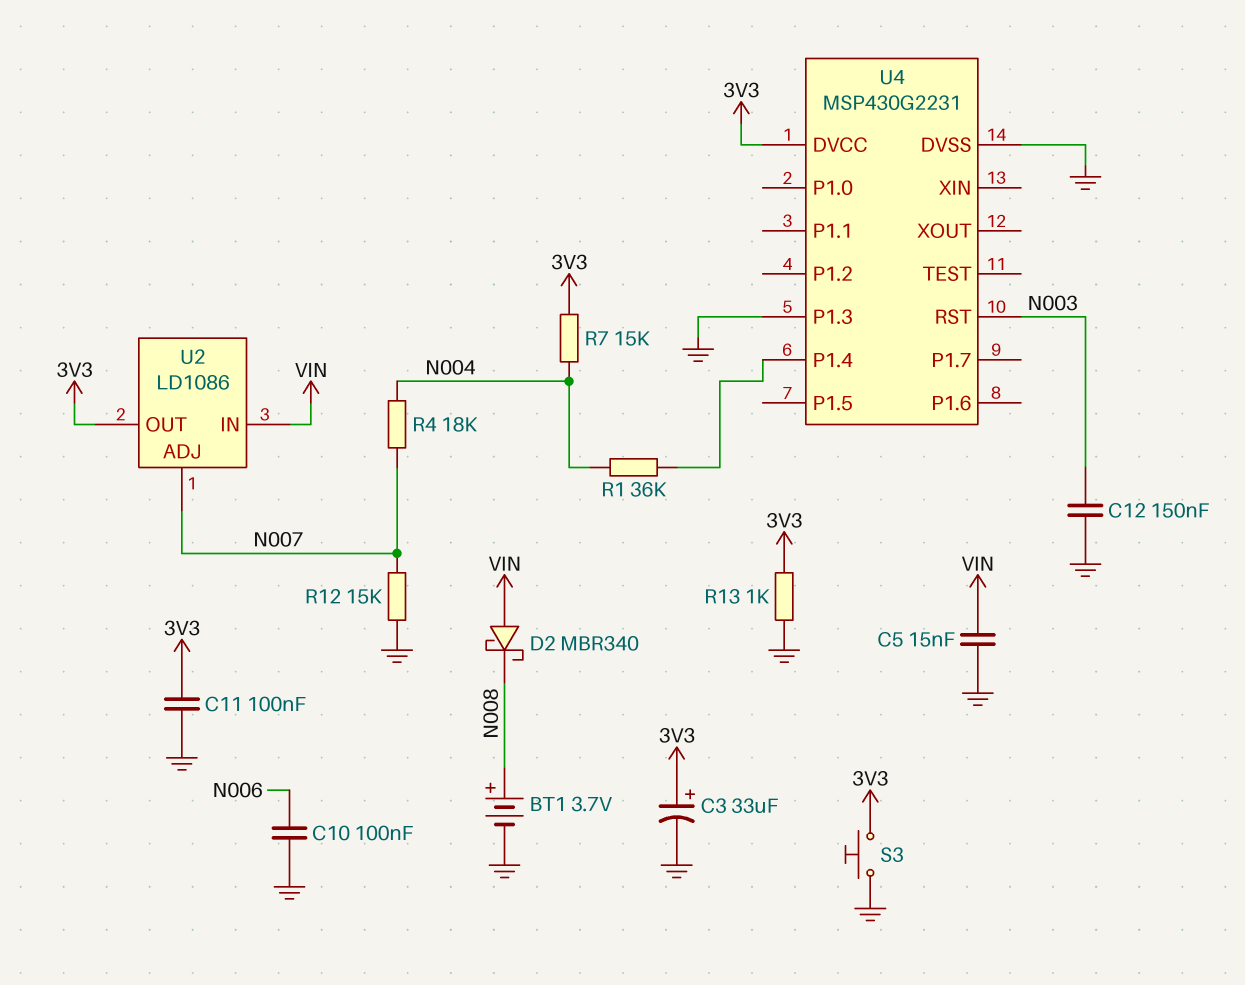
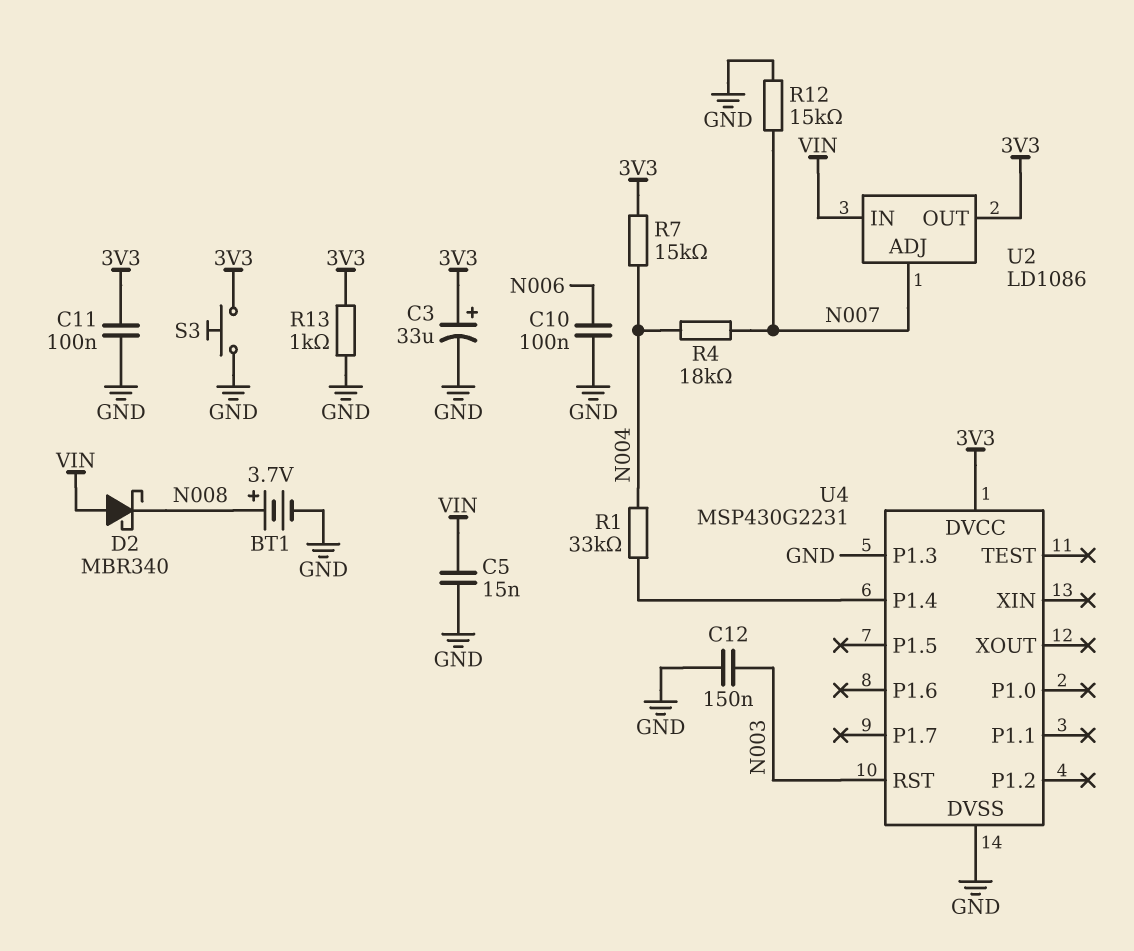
R1: 36k (N004, U4/P1.4) -> 33k (N004, U4/P1.4)

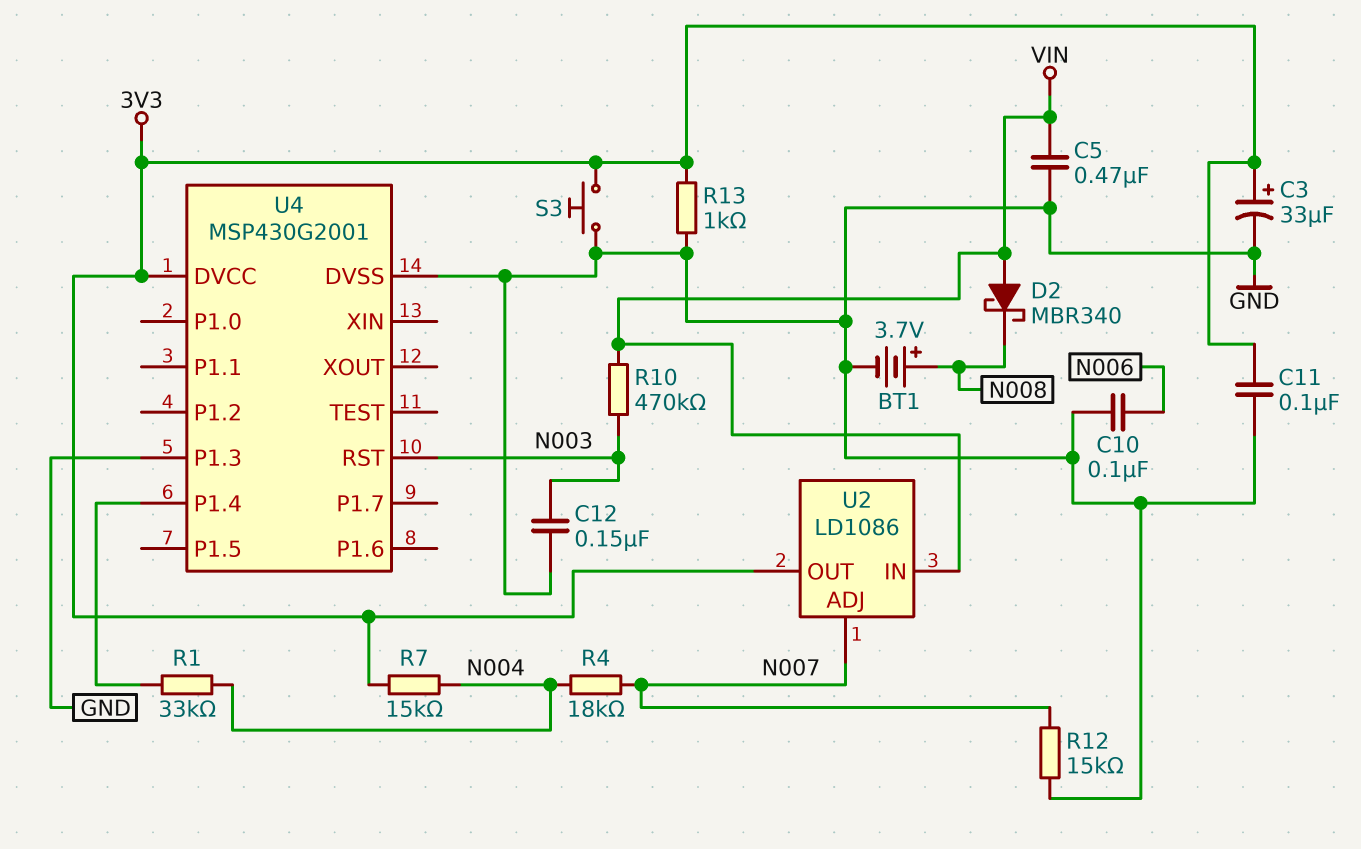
C5: 15nF (GND, VIN) -> 470nF (GND, VIN)
R10: none -> 470k (N003, VIN)
U4: MSP430G2231 -> MSP430G2001

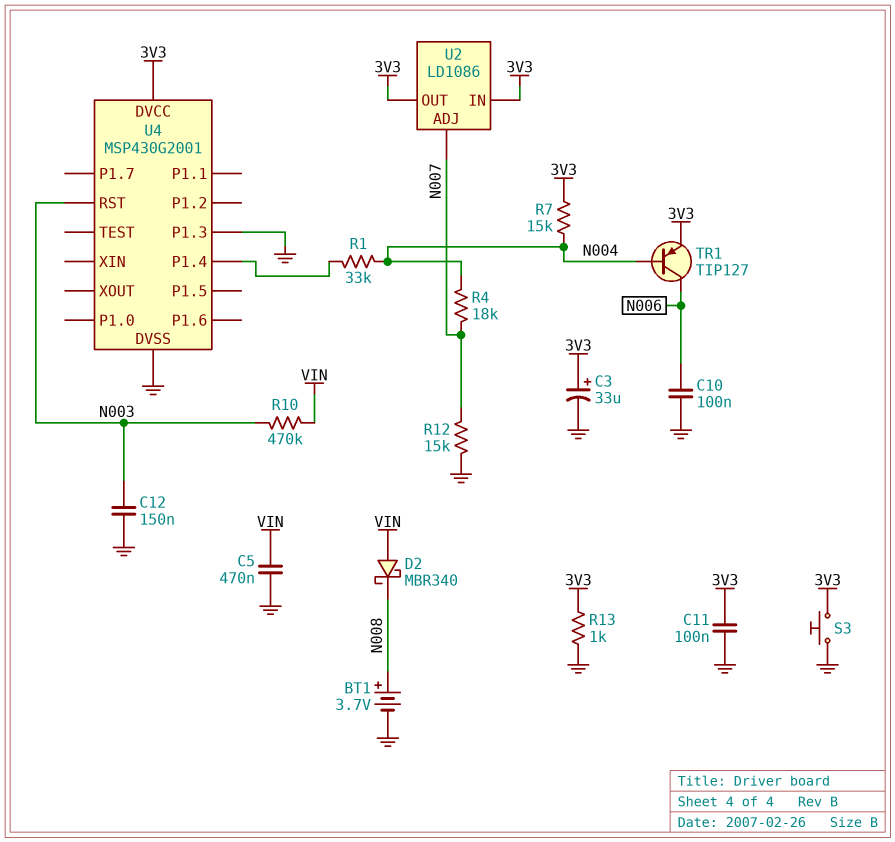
TR1: none -> PNP TIP127 (B N004, C N006, E 3V3)
U2 pin IN: VIN -> 3V3

